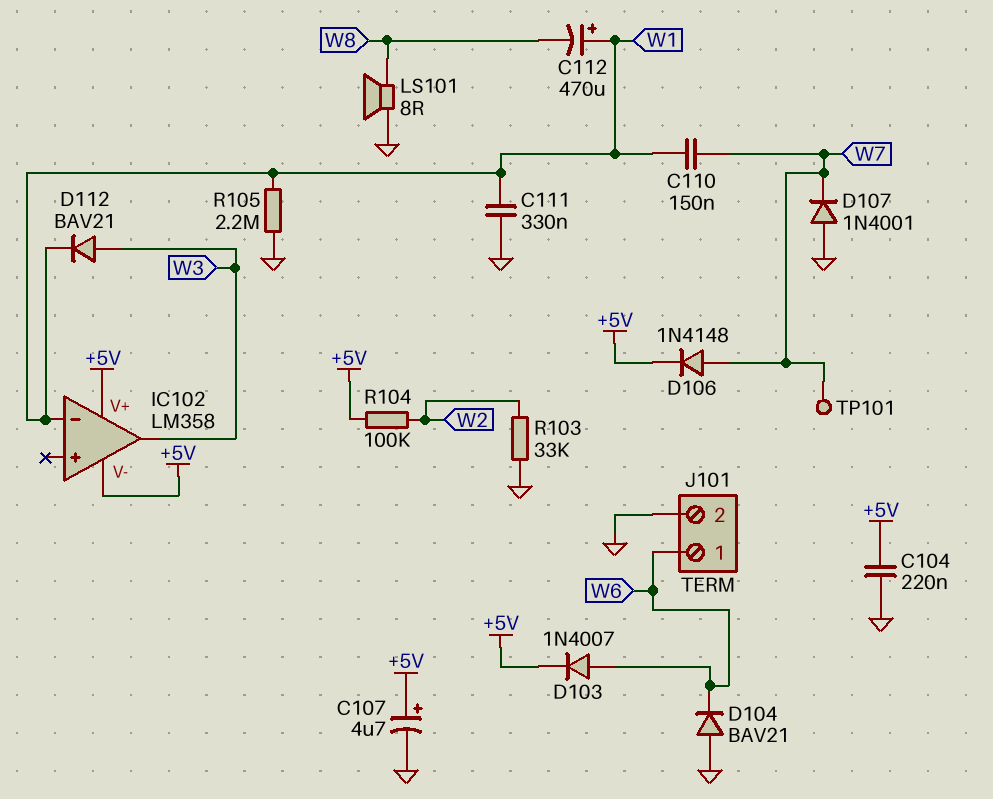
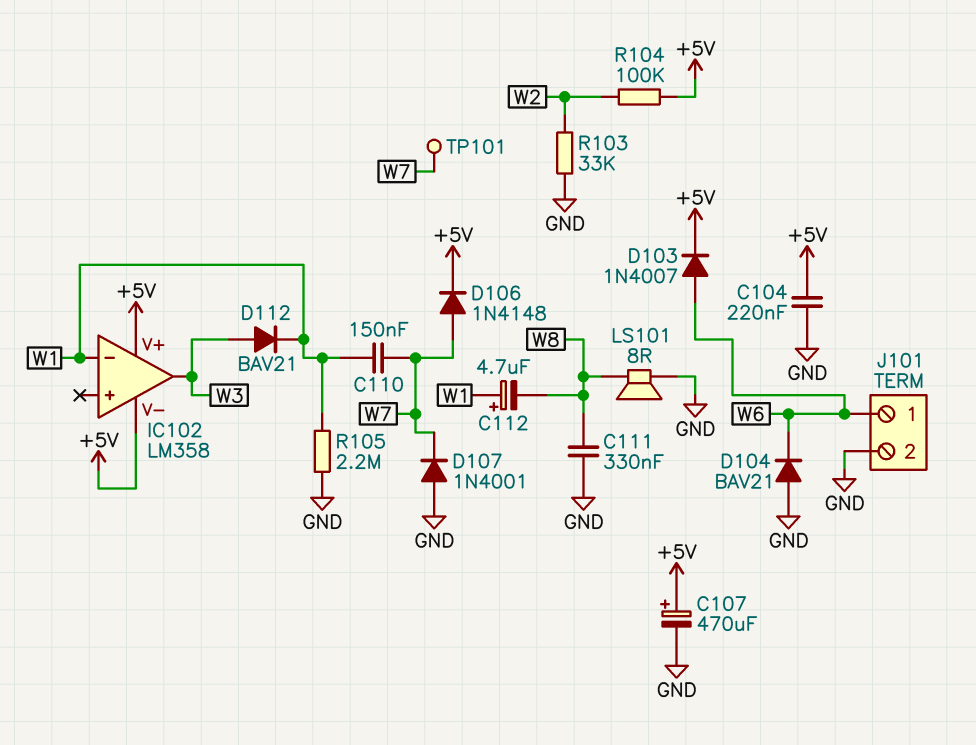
C107: 4.7uF (plus +5V, minus GND) -> 470uF (plus +5V, minus GND)
C111: 330nF (GND, W1) -> 330nF (GND, W8)
C112: 470uF (plus W1, minus W8) -> 4.7uF (plus W1, minus W8)

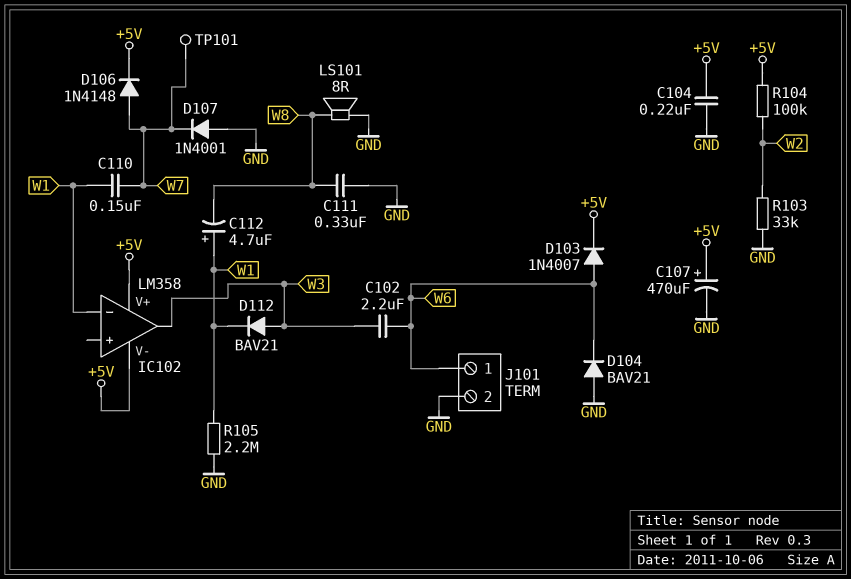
C102: none -> 2.2uF (W3, W6)

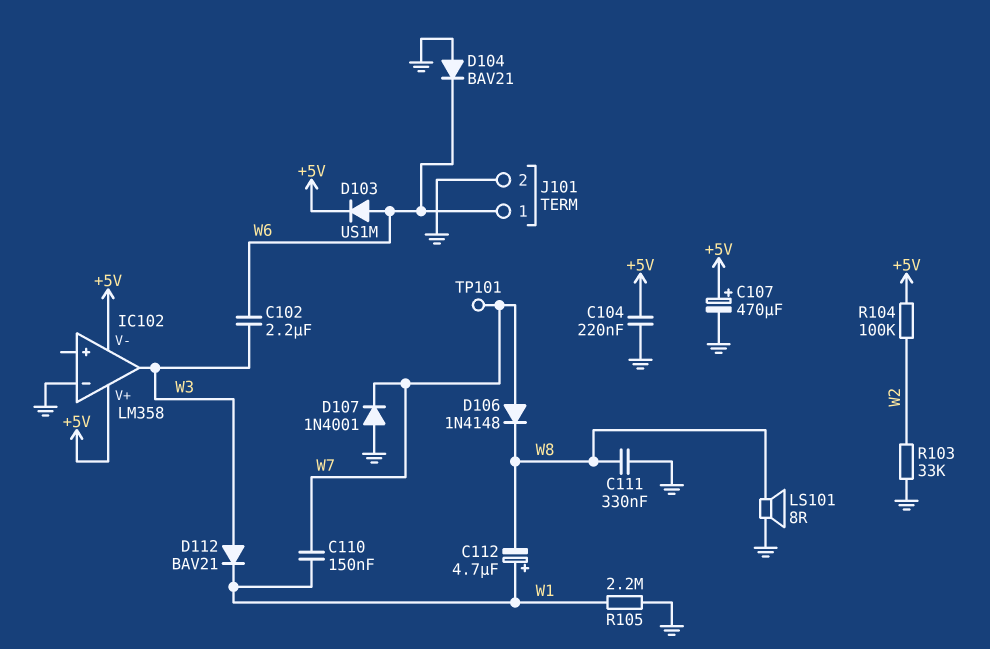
D103: diode 1N4007 (A W6, K +5V) -> diode US1M (A W6, K +5V)
D106: diode 1N4148 (A W7, K +5V) -> diode 1N4148 (A W7, K W8)
IC102 pin in-: W1 -> GND

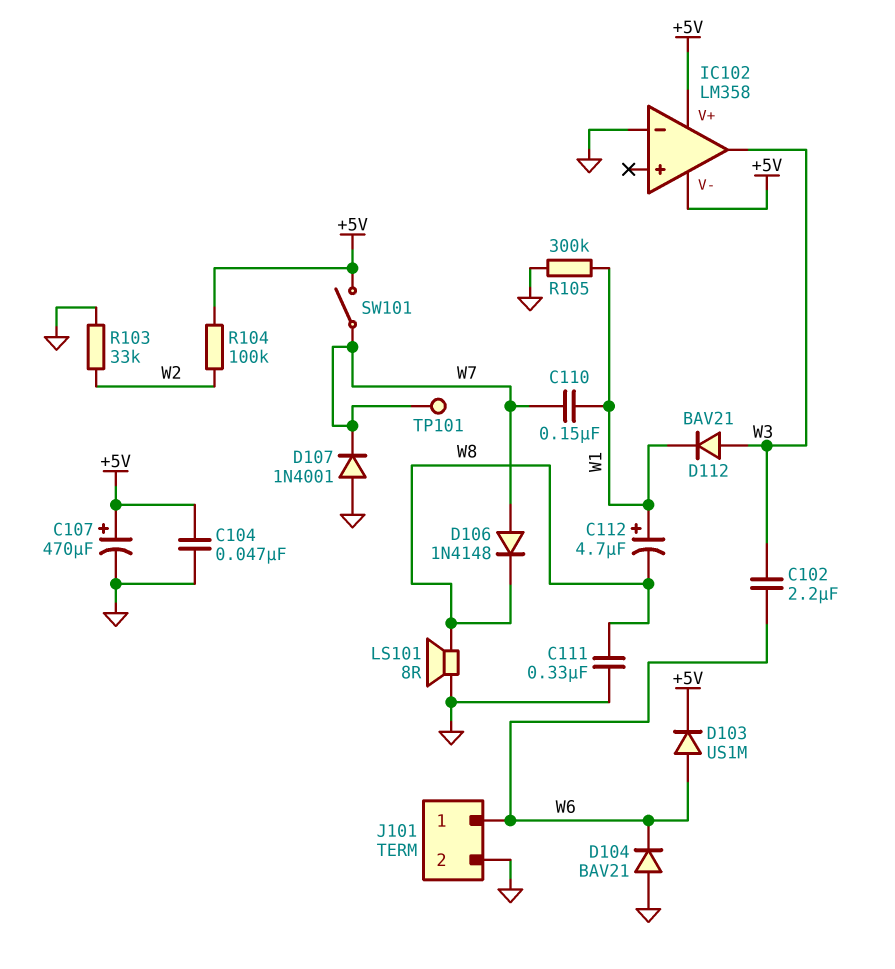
C104: 220nF (+5V, GND) -> 47nF (+5V, GND)
R105: 2.2M (GND, W1) -> 300k (GND, W1)
SW101: none -> switch (+5V, W7)

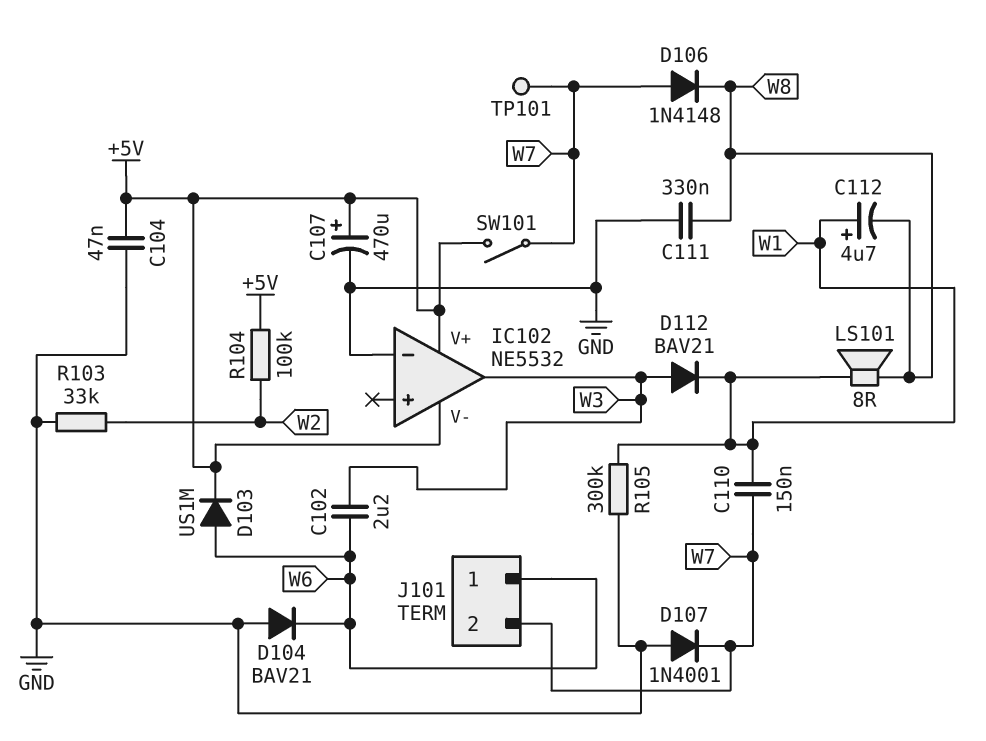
IC102: LM358 -> NE5532
J101 pin 2: GND -> W7
LS101: speaker 8R (GND, W8) -> speaker 8R (W1, W8)

